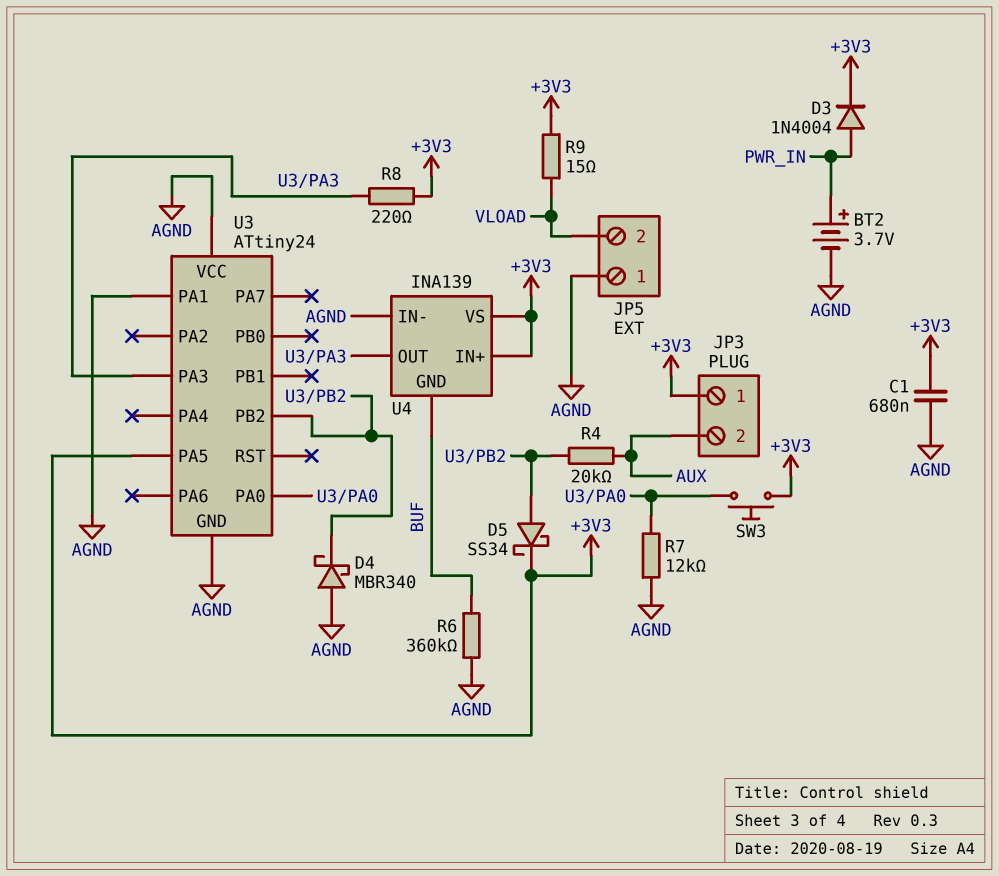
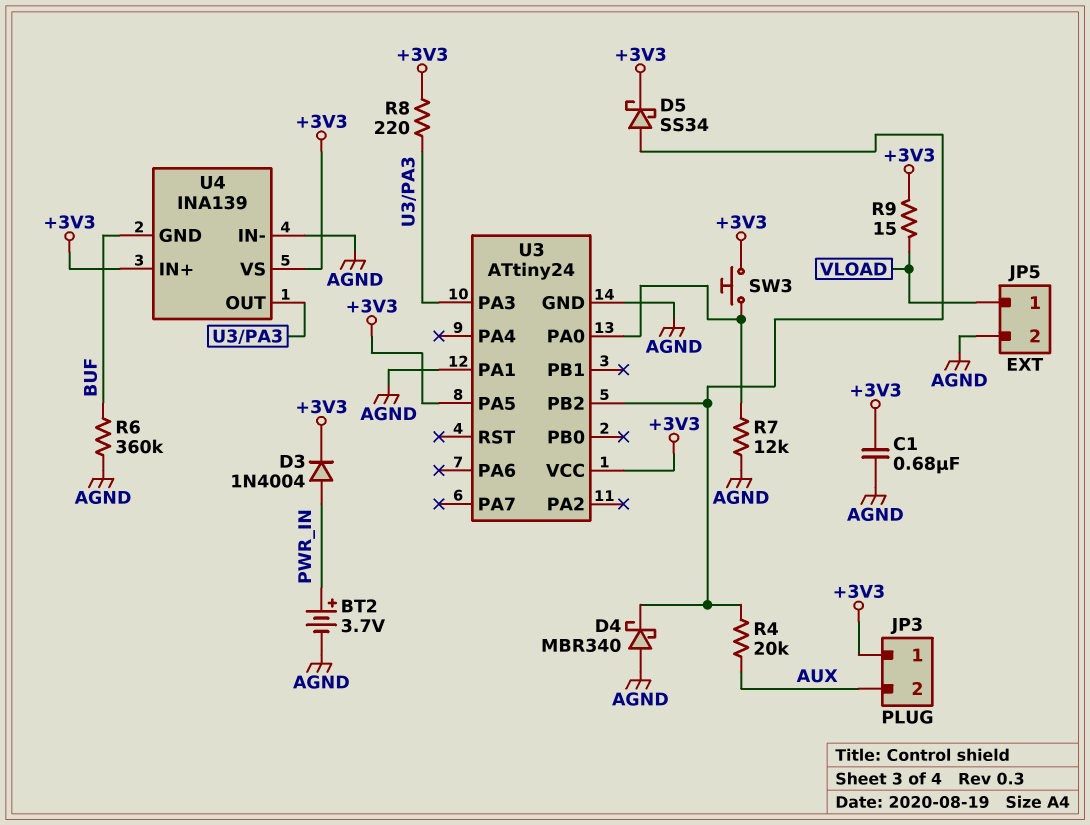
JP5 pin 1: AGND -> VLOAD
JP5 pin 2: VLOAD -> AGND
U3 pin VCC: AGND -> +3V3

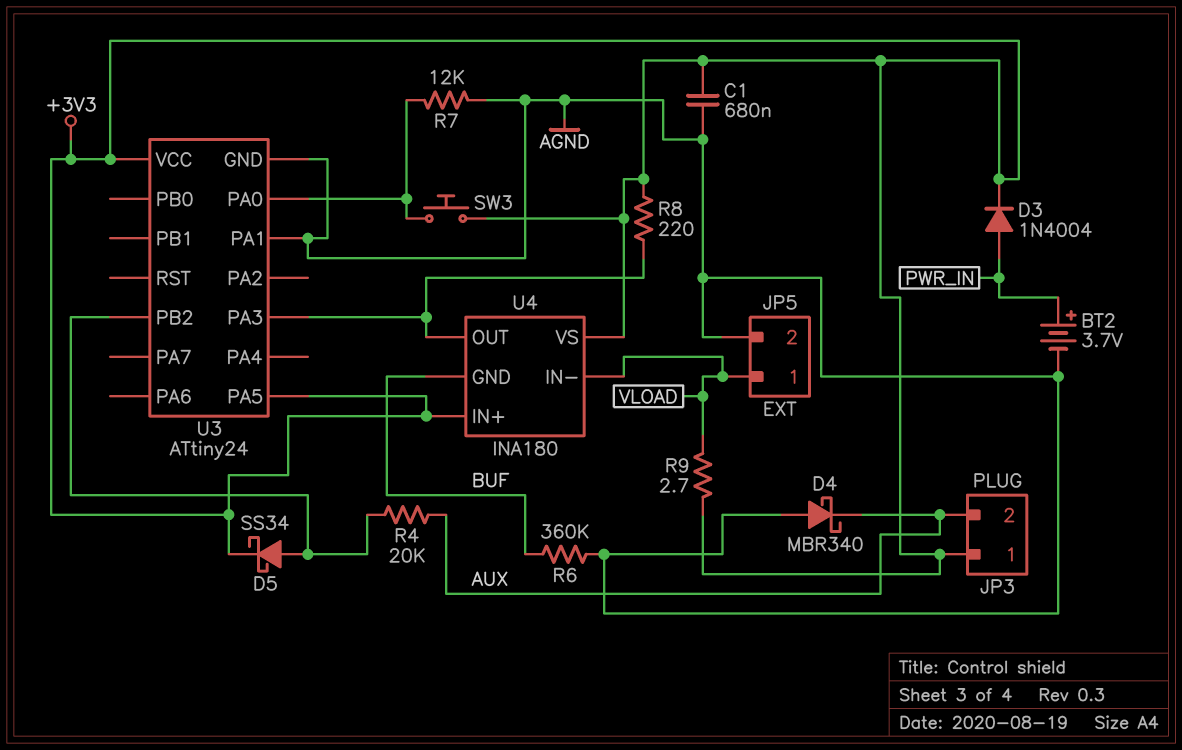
D4: schottky MBR340 (A AGND, K U3/PB2) -> schottky MBR340 (A AGND, K AUX)
R9: 15 (+3V3, VLOAD) -> 2.7 (+3V3, VLOAD)
U4: INA139 -> INA180
U4 pin IN-: AGND -> VLOAD

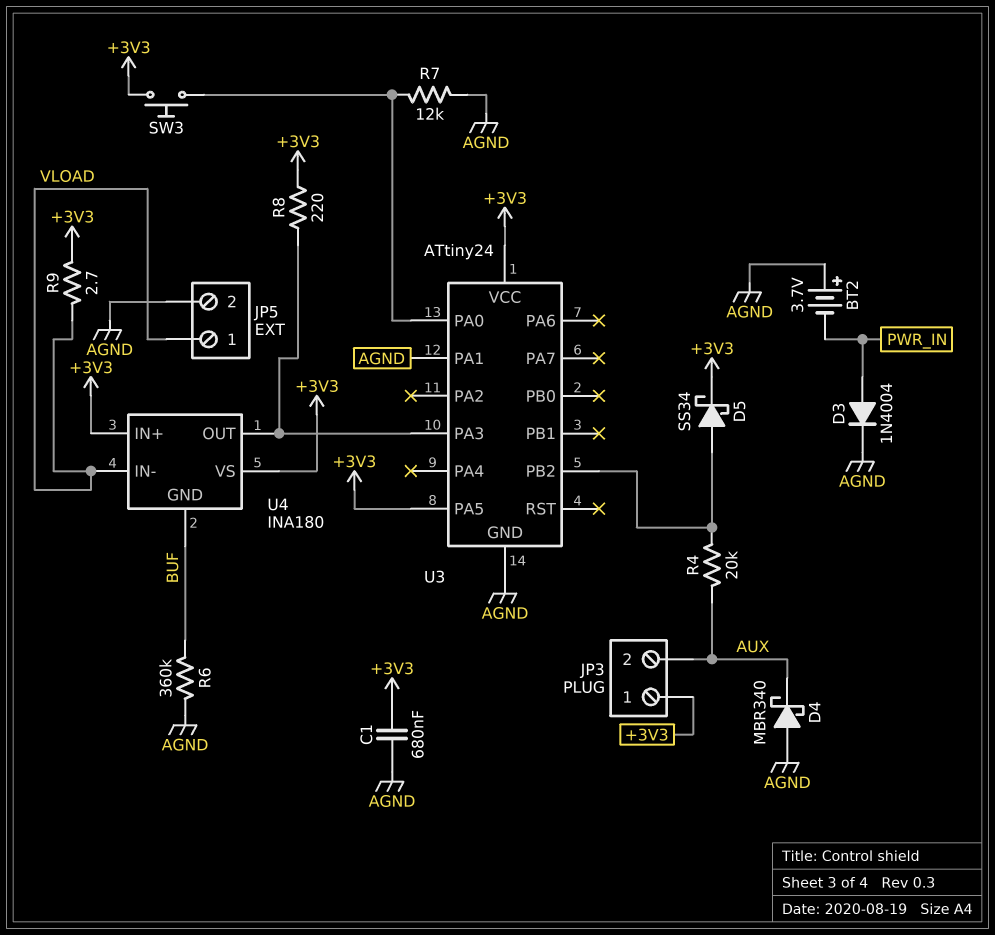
BT2: 3.7V (plus PWR_IN, minus AGND) -> 3.7V (plus AGND, minus PWR_IN)
D3: diode 1N4004 (A PWR_IN, K +3V3) -> diode 1N4004 (A PWR_IN, K AGND)

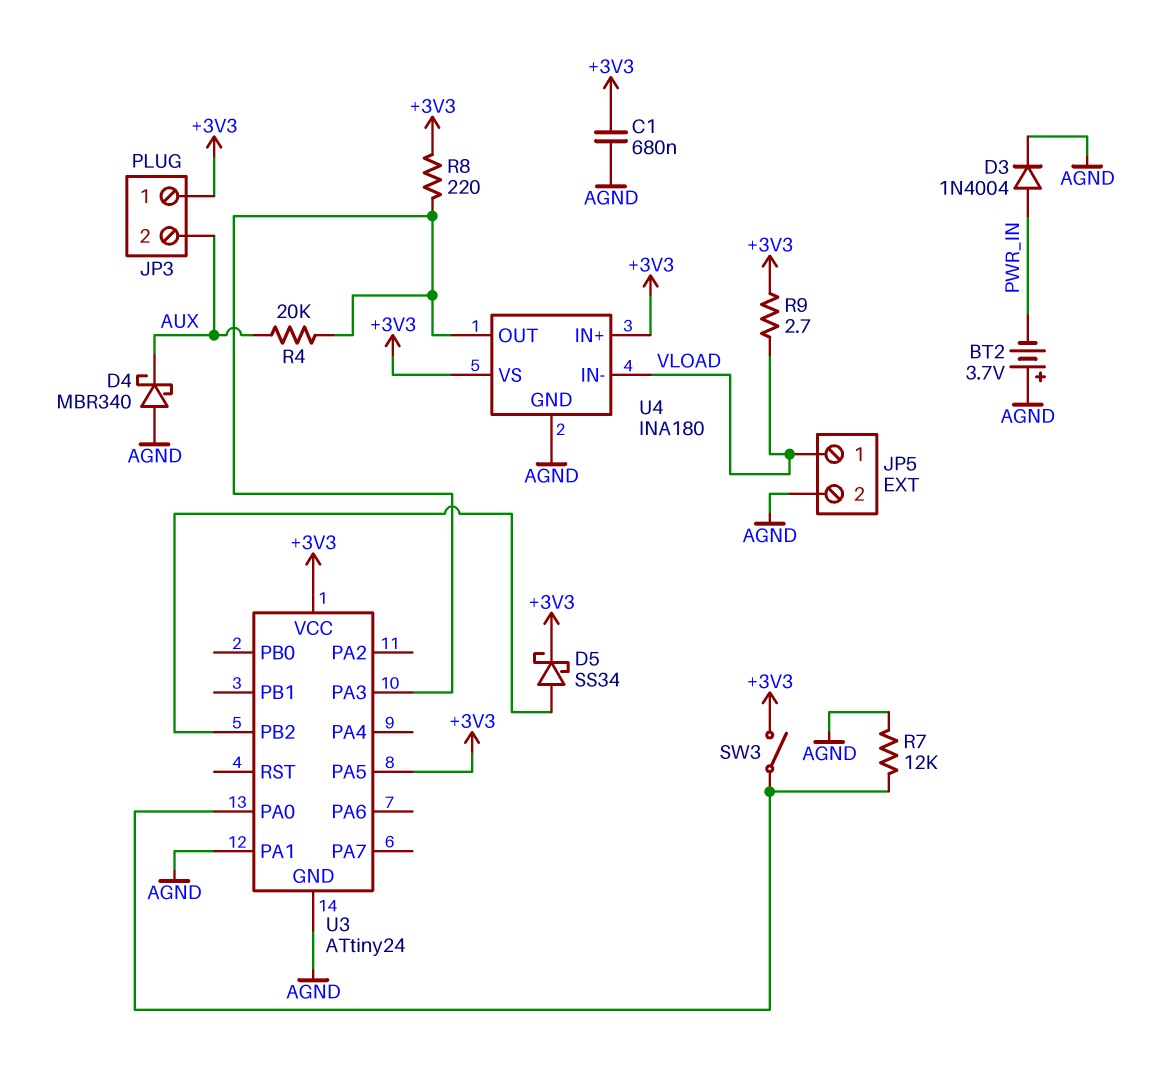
R4: 20k (AUX, U3/PB2) -> 20k (AUX, U3/PA3)
R6: 360k (AGND, BUF) -> none
SW3: button (+3V3, U3/PA0) -> switch (+3V3, U3/PA0)
U4 pin GND: BUF -> AGND

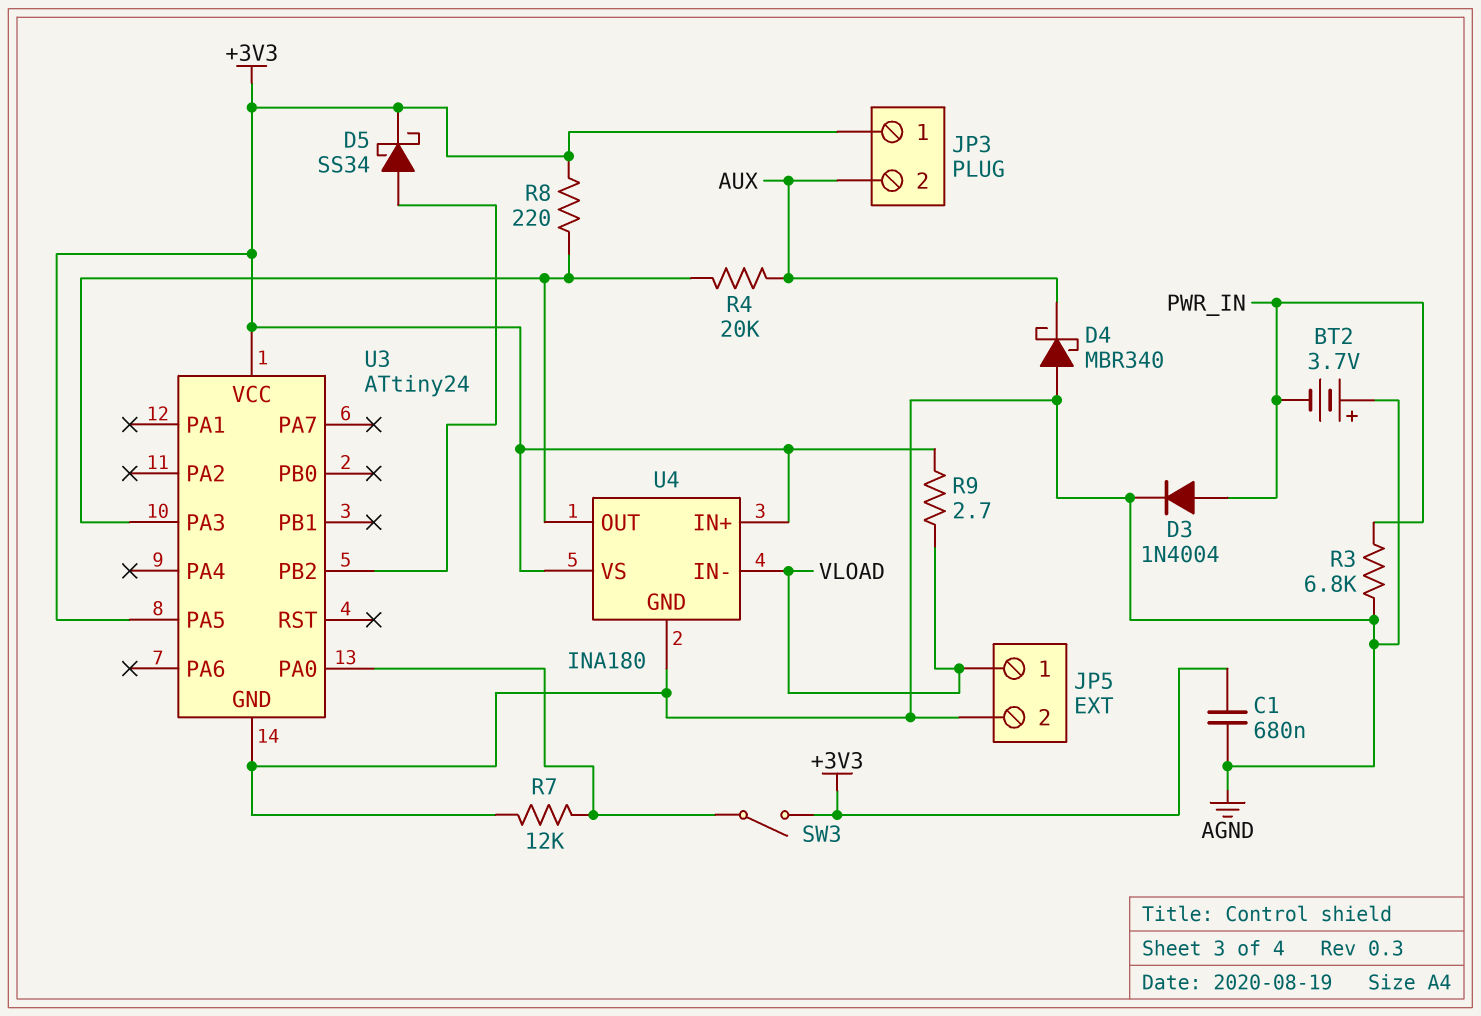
R3: none -> 6.8k (AGND, PWR_IN)
U3 pin PA1: AGND -> none

